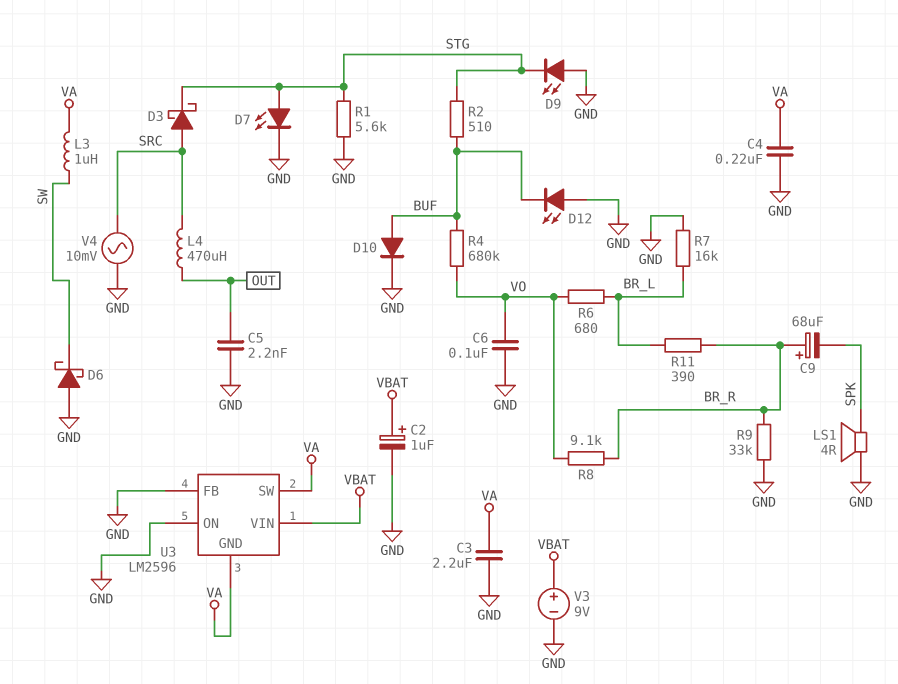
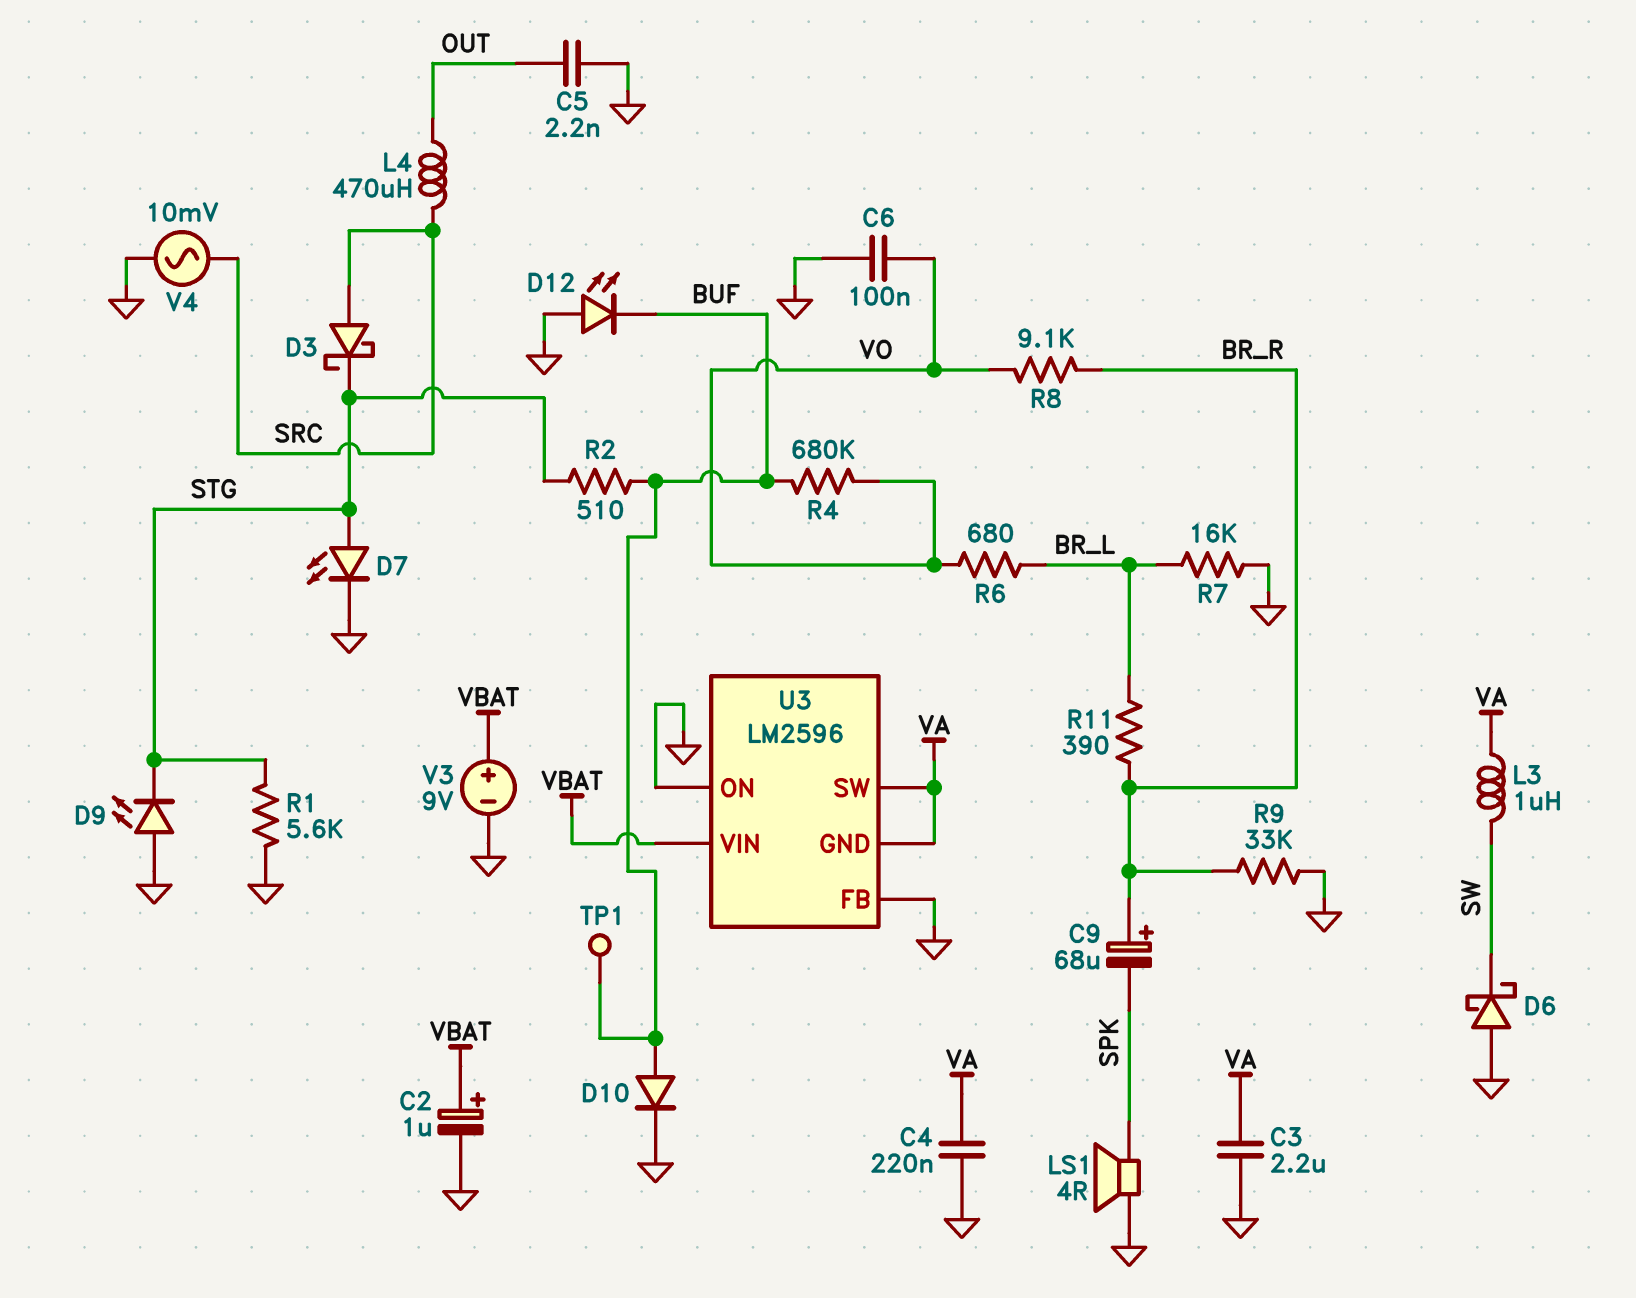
TP1: none -> test point (BUF)

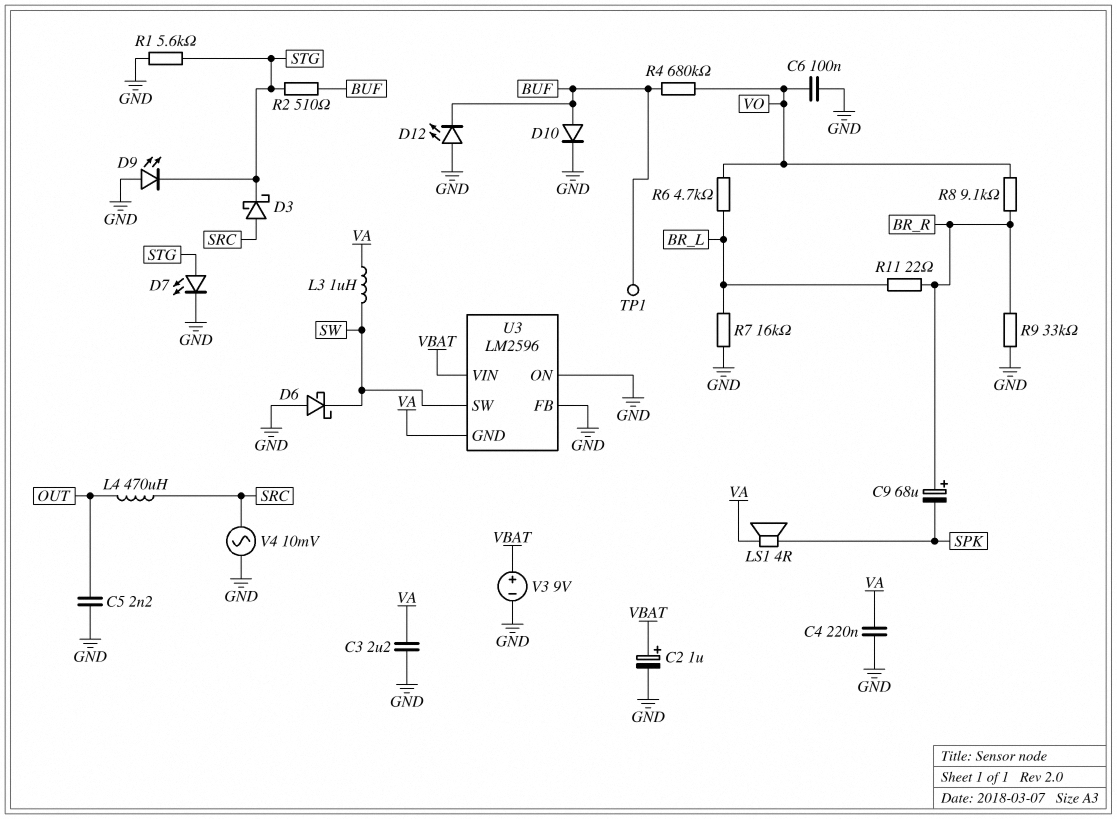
LS1: speaker 4R (GND, SPK) -> speaker 4R (SPK, VA)
R6: 680 (BR_L, VO) -> 4.7k (BR_L, VO)
R11: 390 (BR_L, BR_R) -> 22 (BR_L, BR_R)
U3 pin SW: VA -> SW

